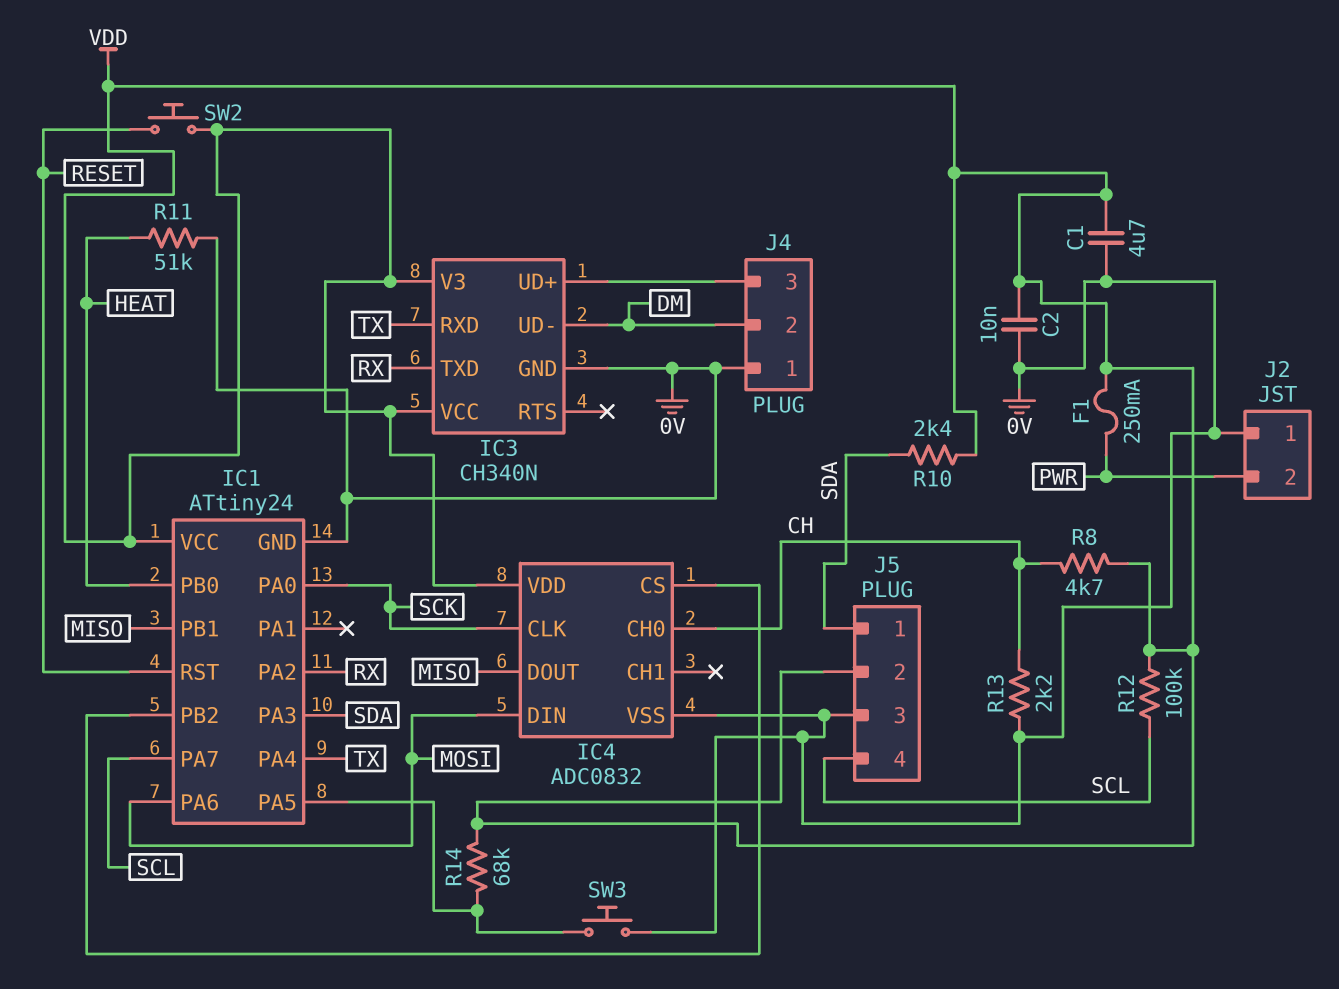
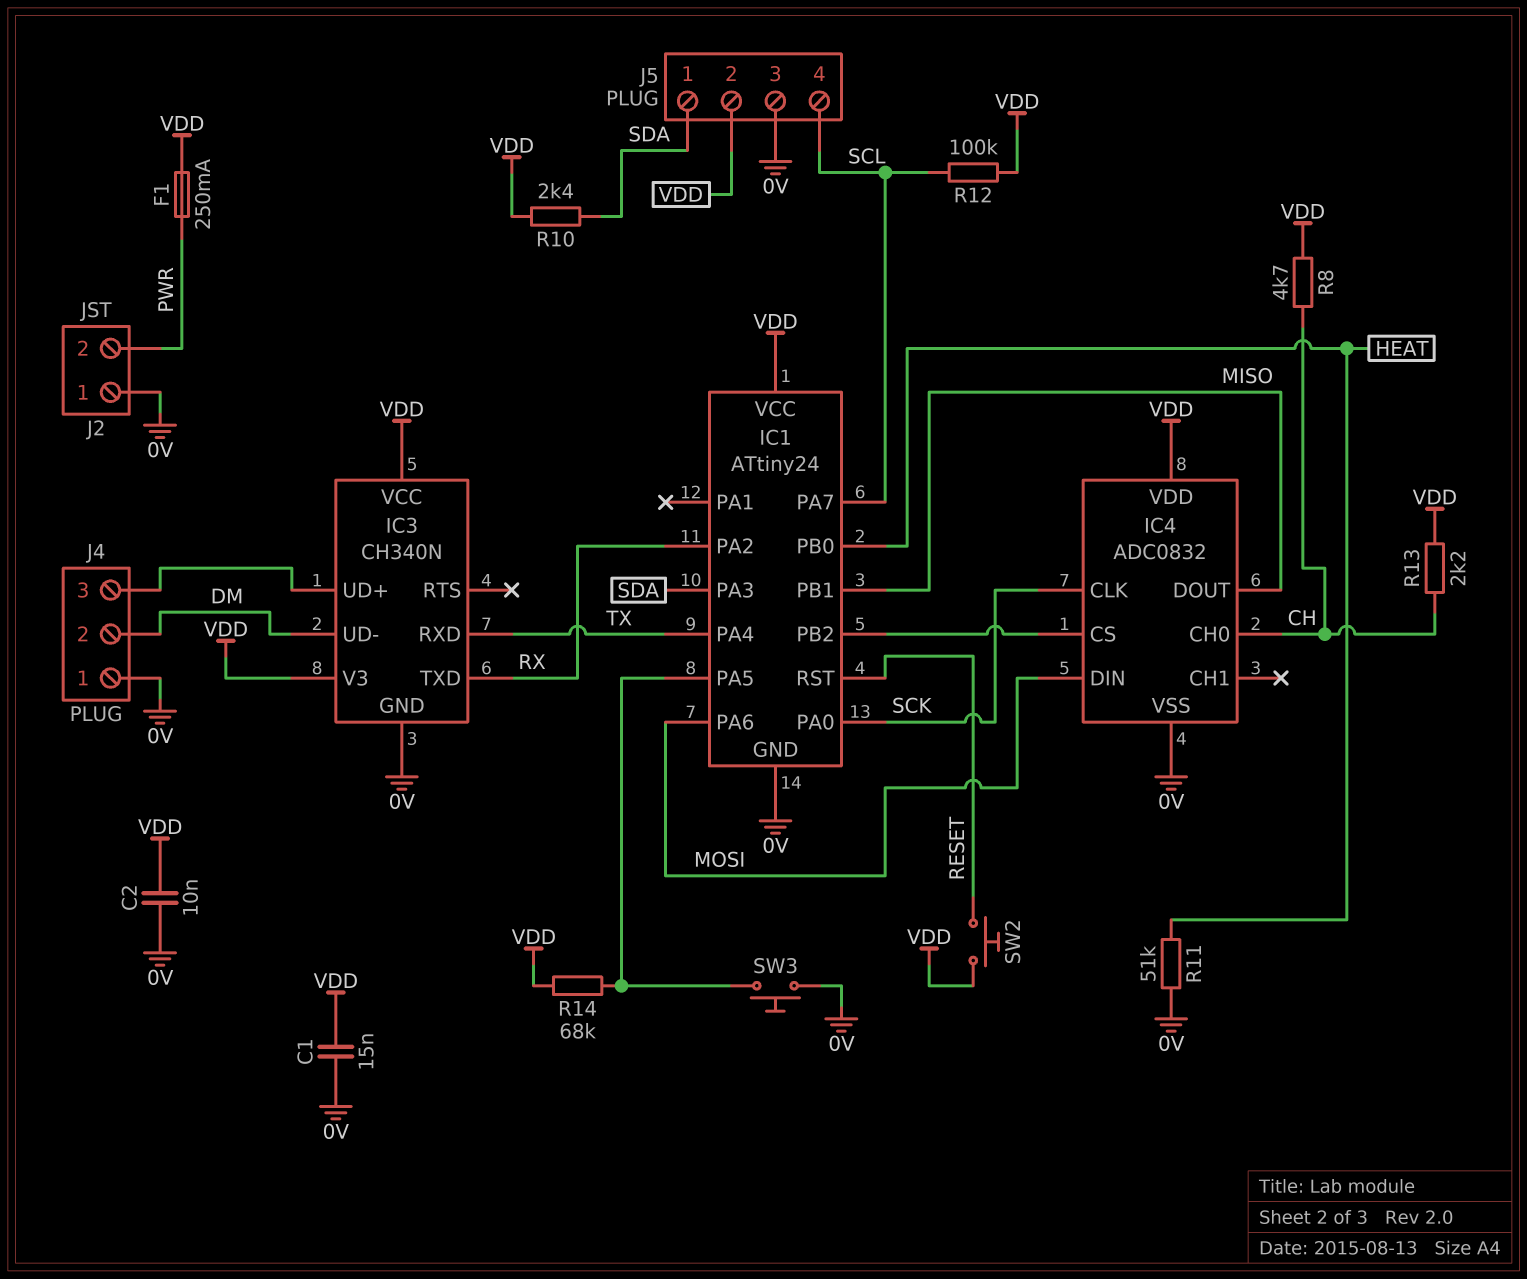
C1: 4.7uF (0V, VDD) -> 15nF (0V, VDD)
R13: 2.2k (0V, CH) -> 2.2k (CH, VDD)

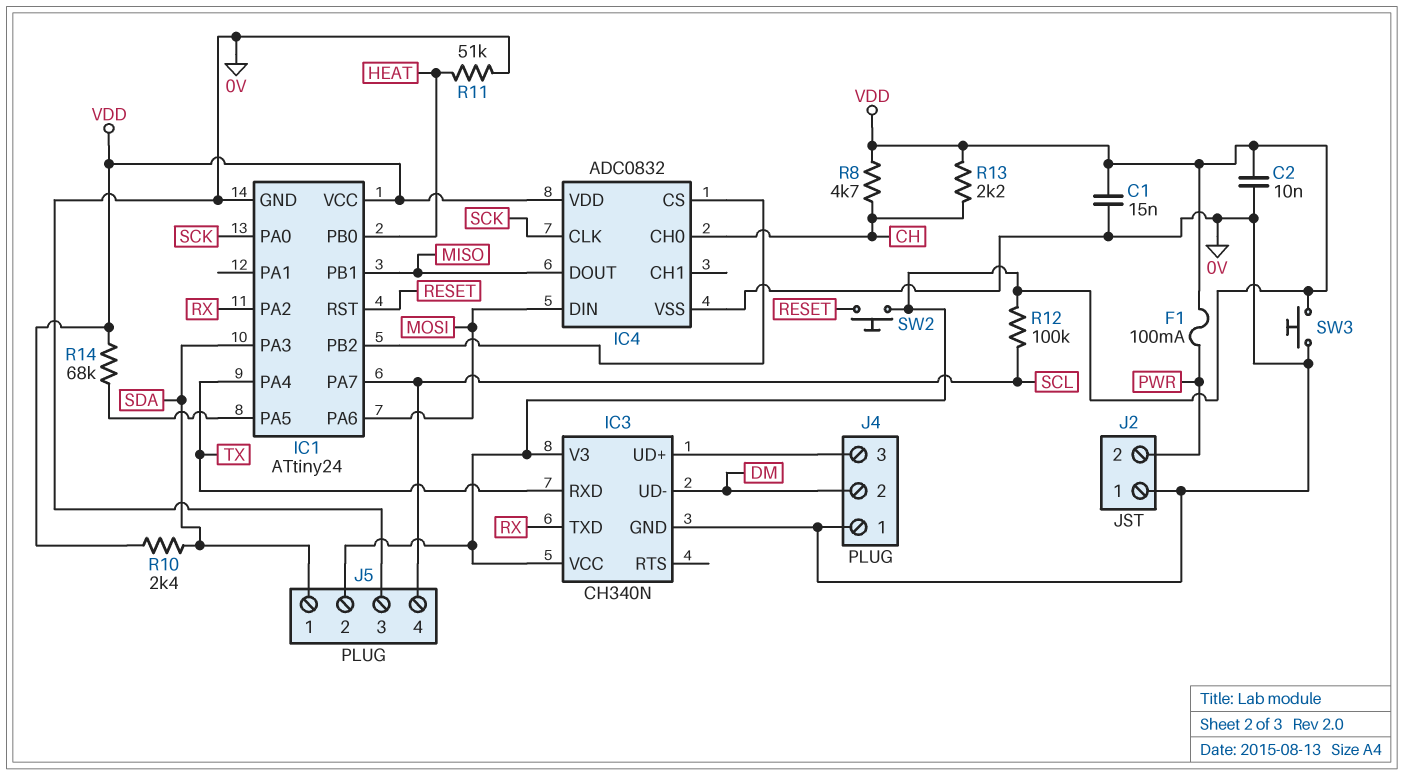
F1: 250mA (PWR, VDD) -> 100mA (PWR, VDD)
SW3: button (0V, IC1/PA5) -> button (0V, VDD)

